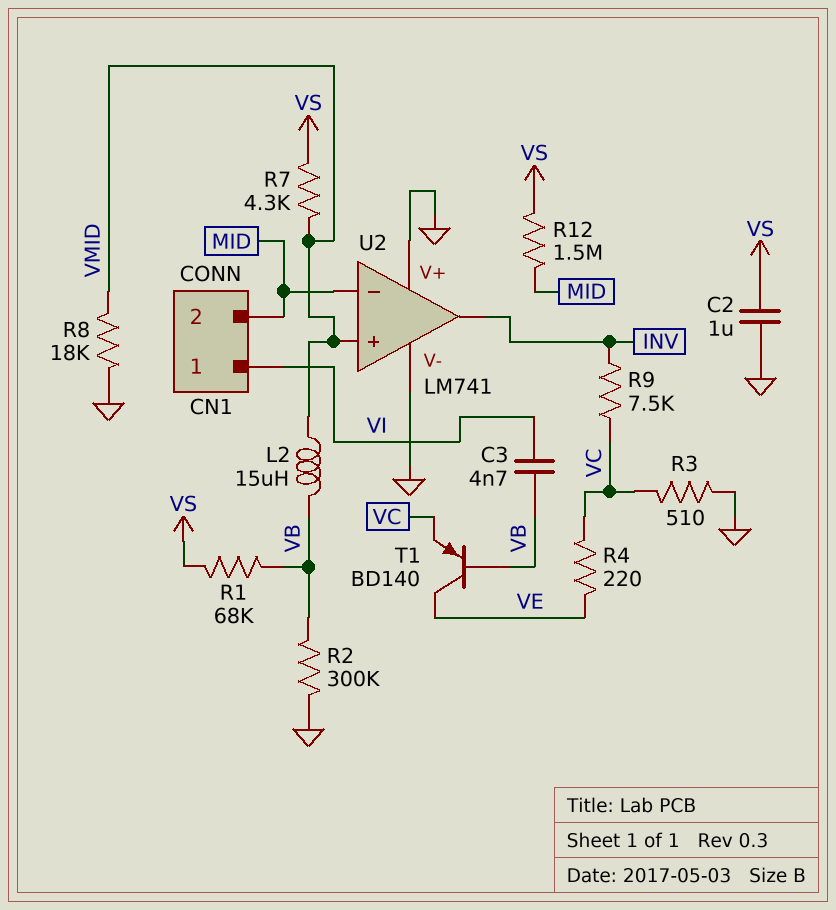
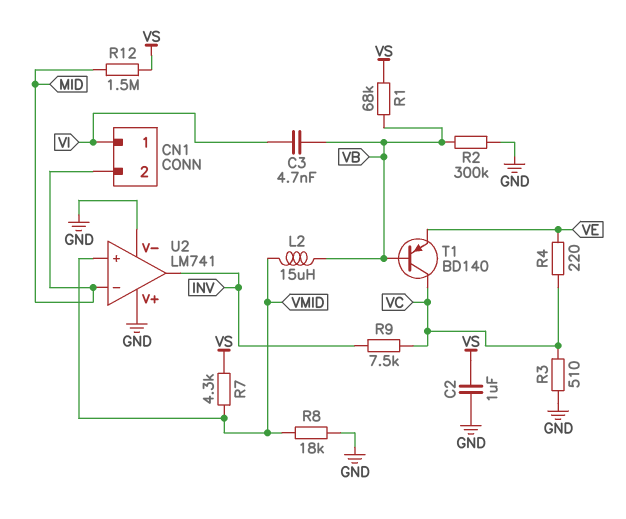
T1: PNP BD140 (B VB, C VE, E VC) -> PNP BD140 (B VB, C VC, E VE)

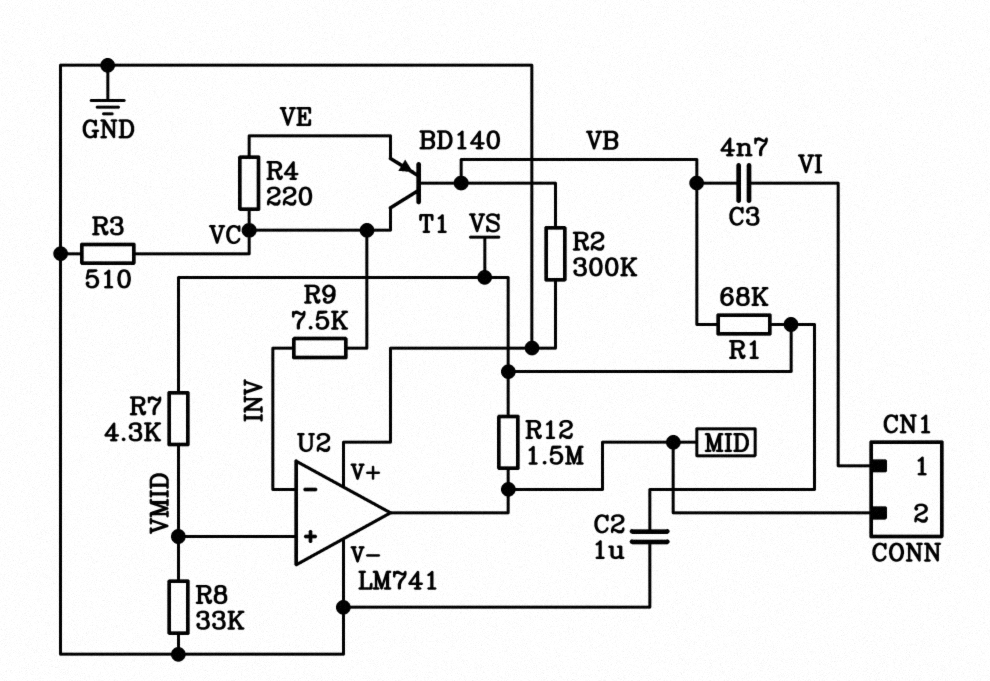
L2: 15uH (VB, VMID) -> none
R8: 18k (GND, VMID) -> 33k (GND, VMID)
U2 pin in-: MID -> INV
U2 pin out: INV -> MID

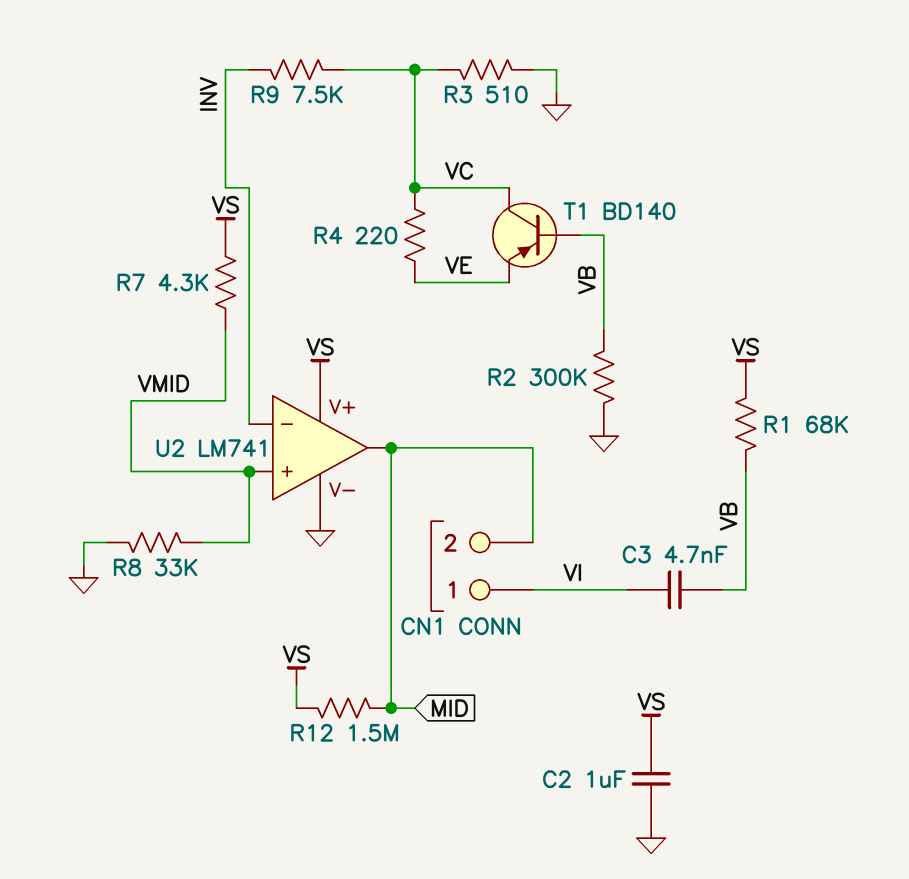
U2 pin V+: GND -> VS

